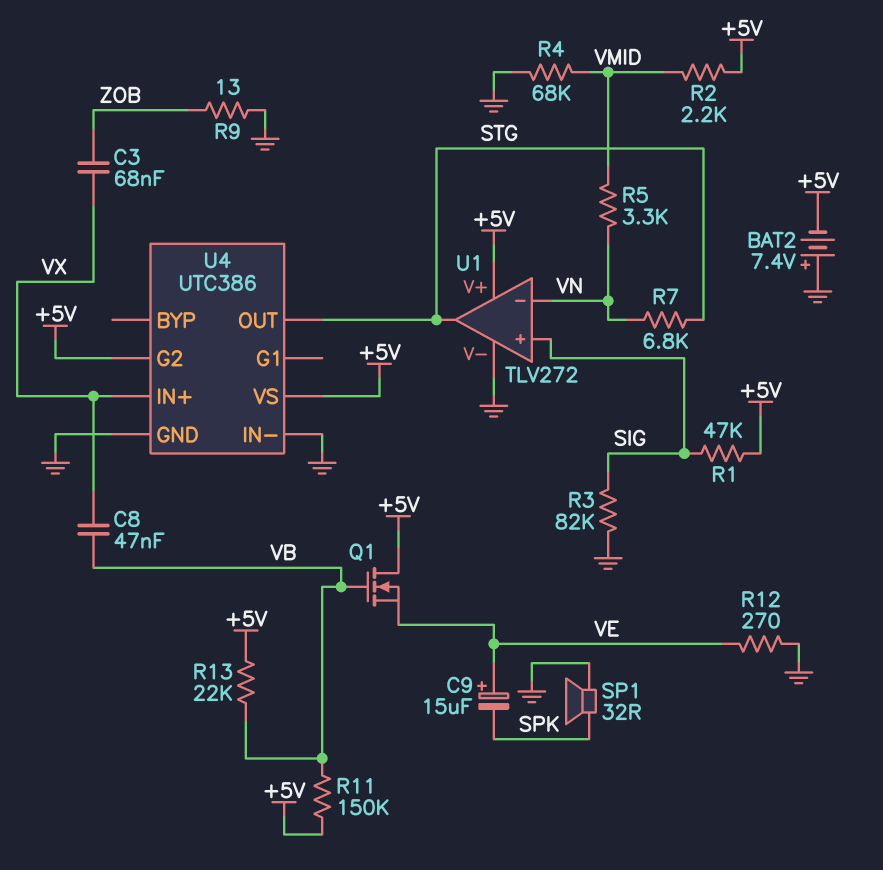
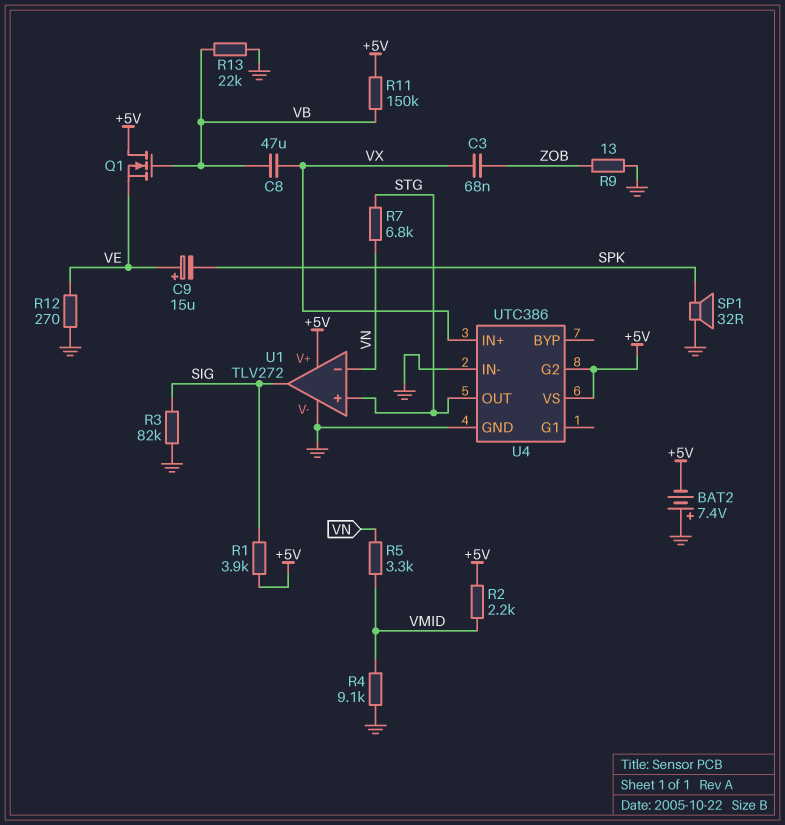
C8: 47nF (VB, VX) -> 47uF (VB, VX)
R1: 47k (+5V, SIG) -> 3.9k (+5V, SIG)
R4: 68k (GND, VMID) -> 9.1k (GND, VMID)
R13: 22k (+5V, VB) -> 22k (GND, VB)
U1 pin in+: SIG -> STG
U1 pin out: STG -> SIG

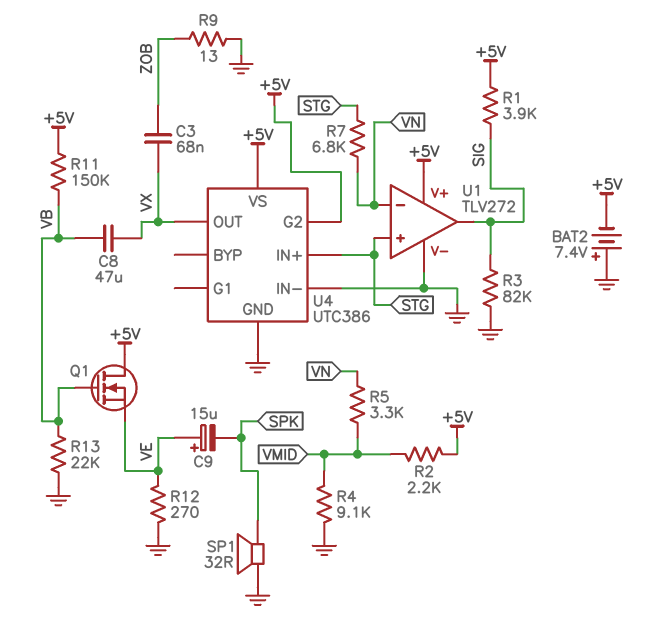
U4 pin IN+: VX -> STG
U4 pin OUT: STG -> VX

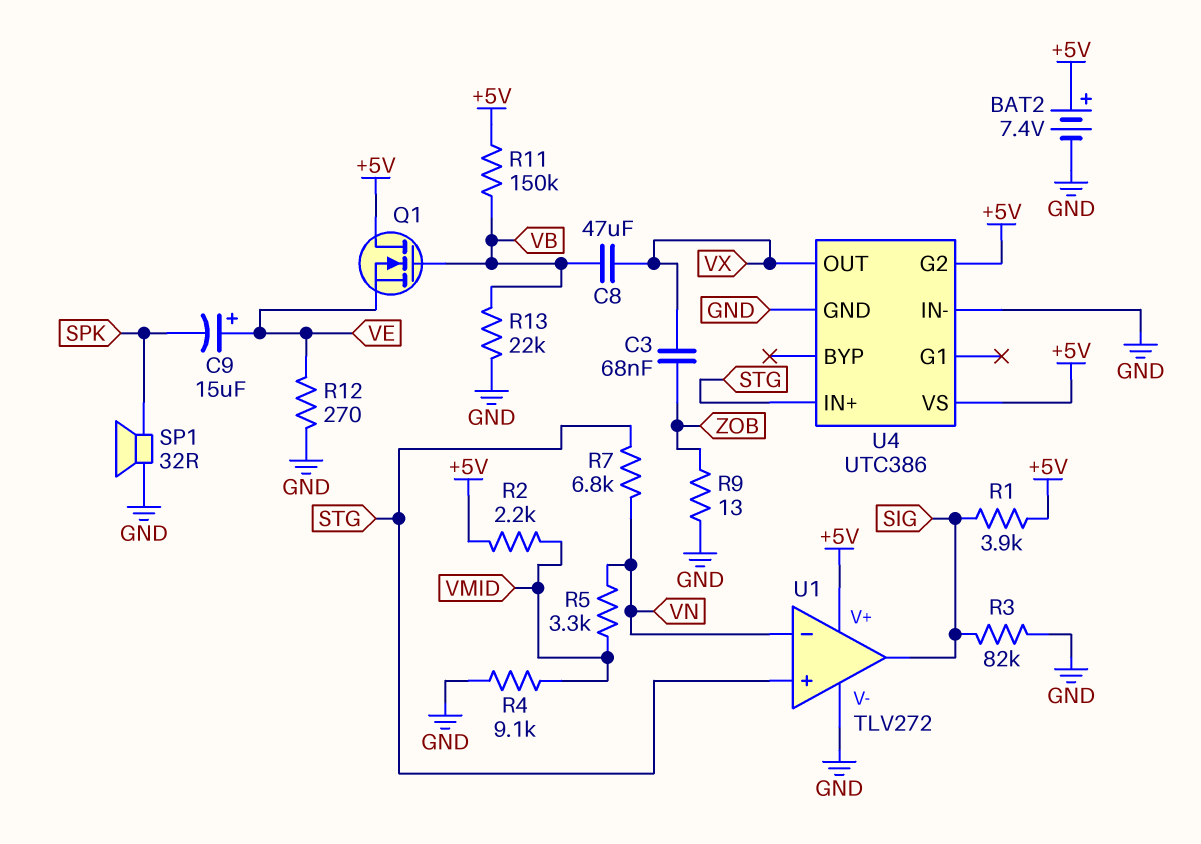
BAT2: 7.4V (plus GND, minus +5V) -> 7.4V (plus +5V, minus GND)

